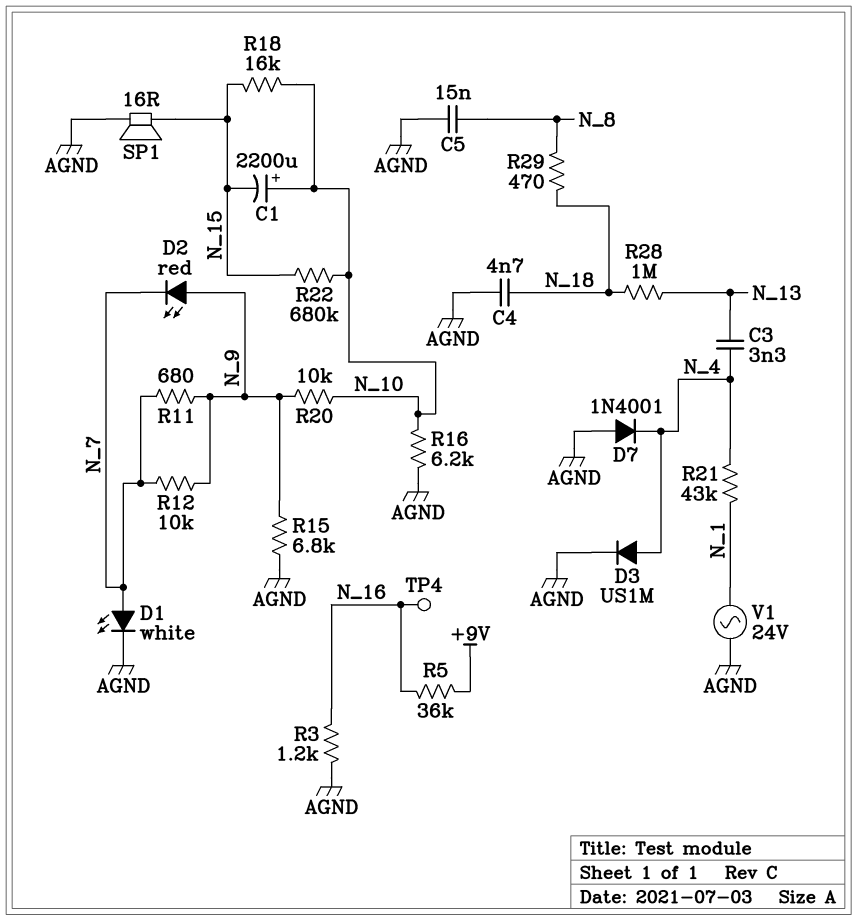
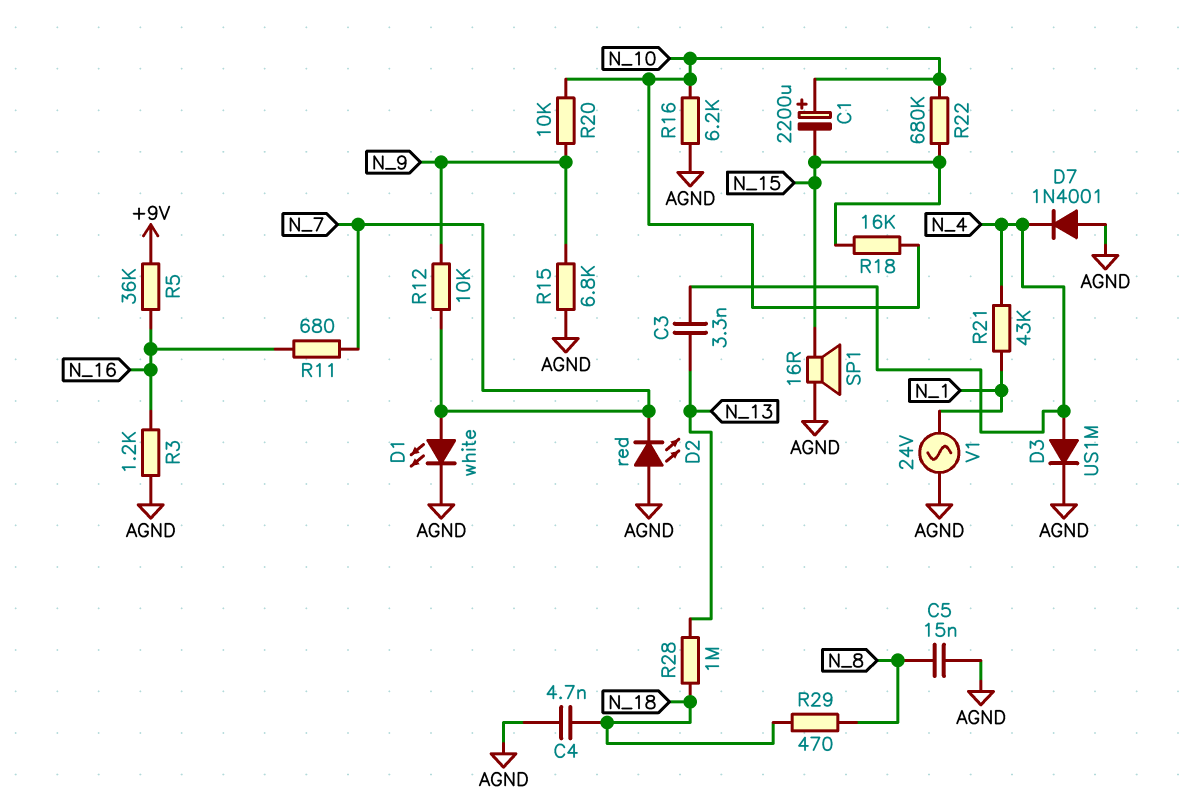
D2: LED red (A N_9, K N_7) -> LED red (A AGND, K N_7)
R11: 680 (N_7, N_9) -> 680 (N_7, N_16)
TP4: test point (N_16) -> none

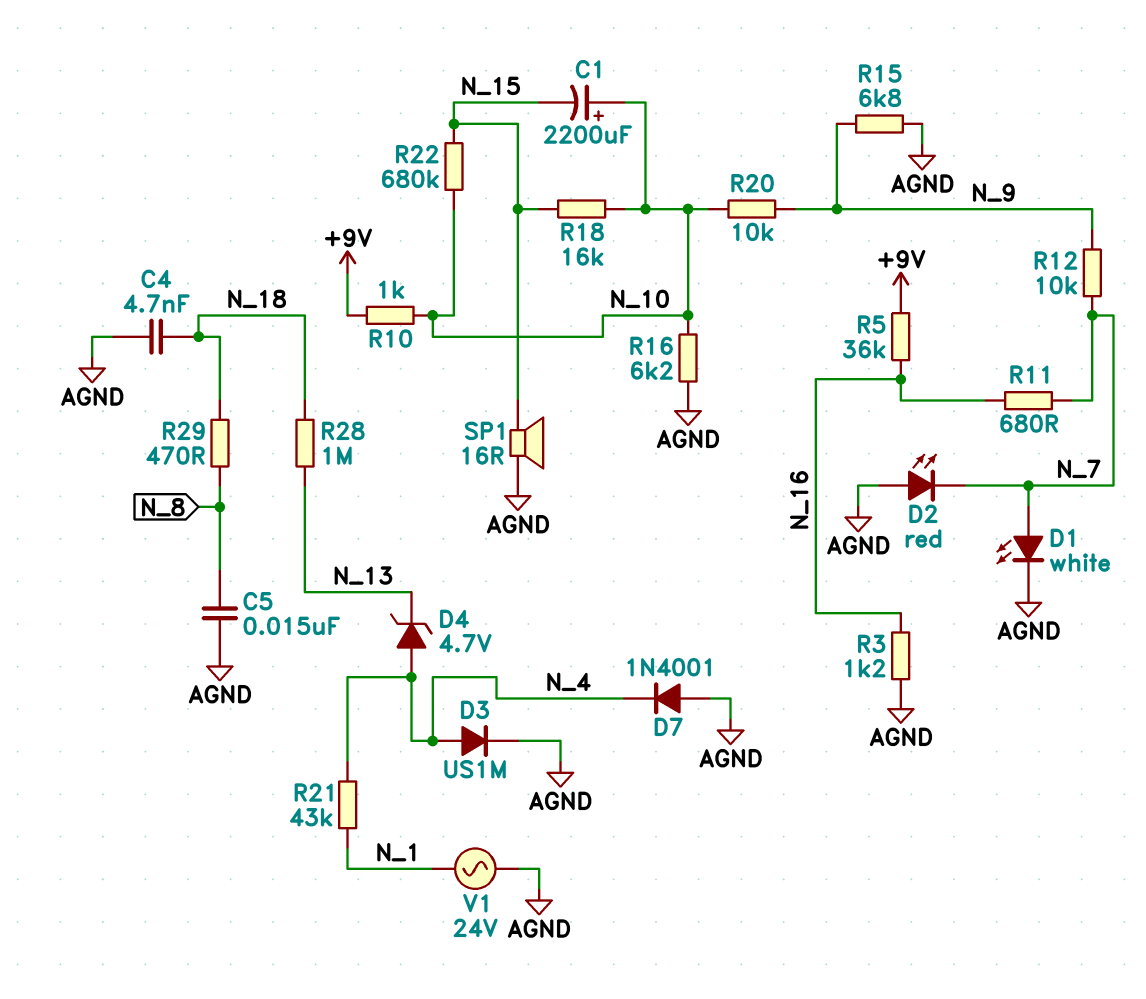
C3: 3.3nF (N_4, N_13) -> none
D4: none -> zener 4.7V (A N_4, K N_13)
R10: none -> 1k (+9V, N_10)

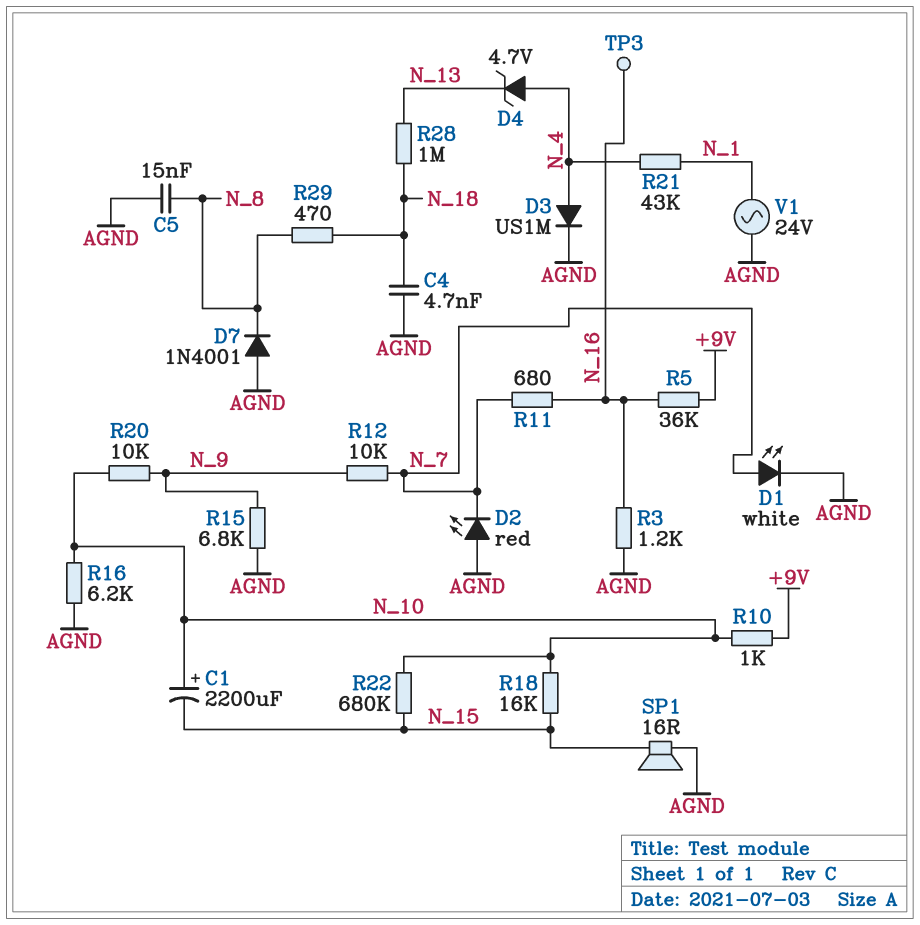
D7: diode 1N4001 (A AGND, K N_4) -> diode 1N4001 (A AGND, K N_8)
TP3: none -> test point (N_16)

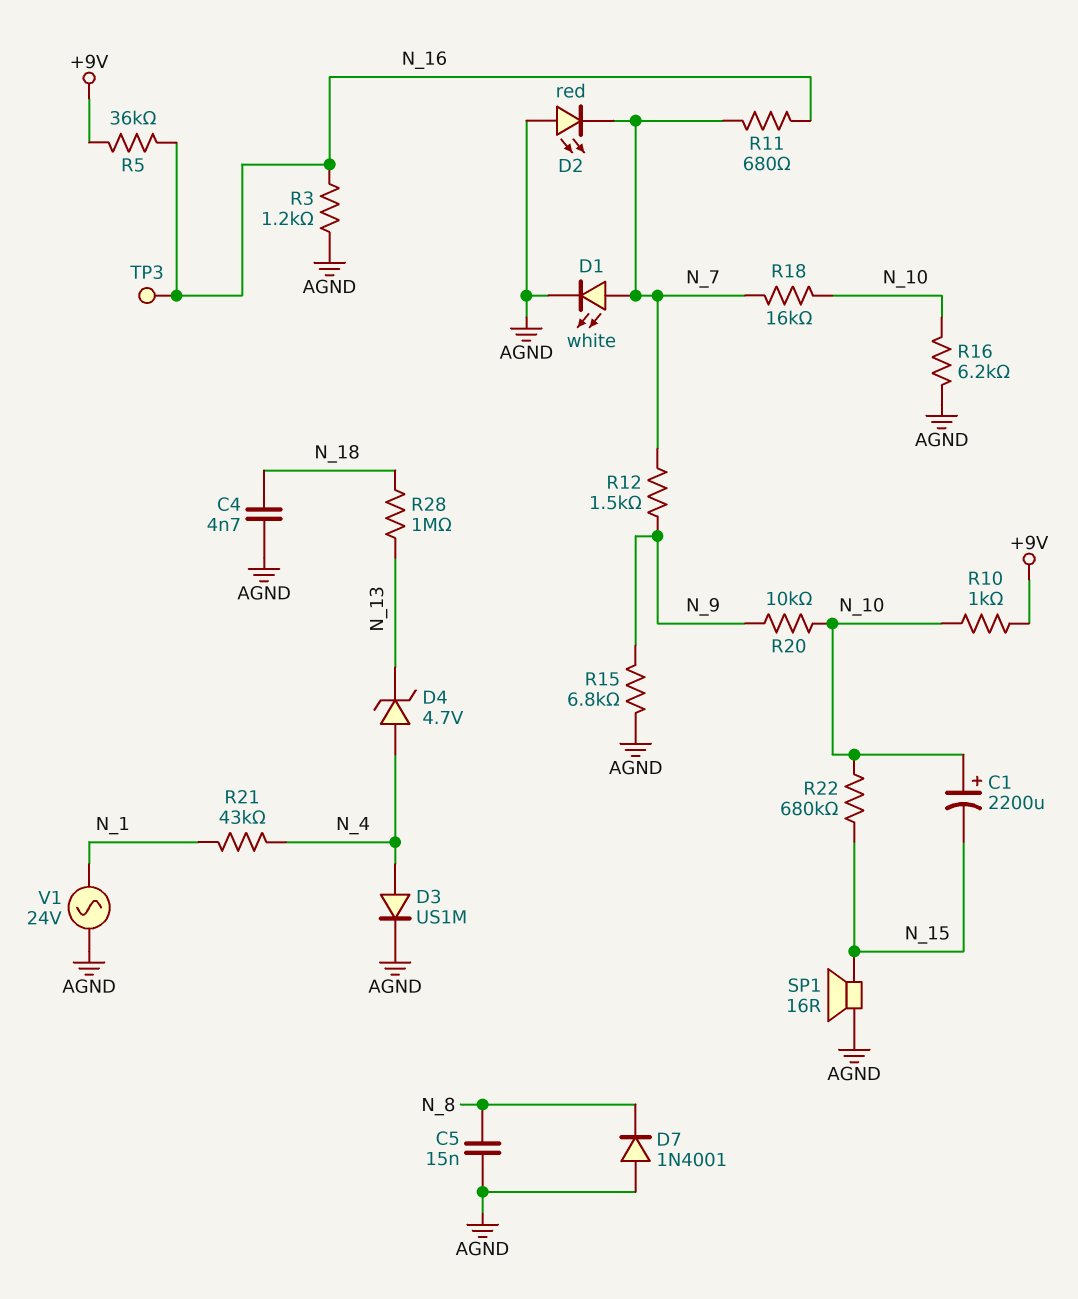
R12: 10k (N_7, N_9) -> 1.5k (N_7, N_9)
R18: 16k (N_10, N_15) -> 16k (N_7, N_10)
R29: 470 (N_8, N_18) -> none

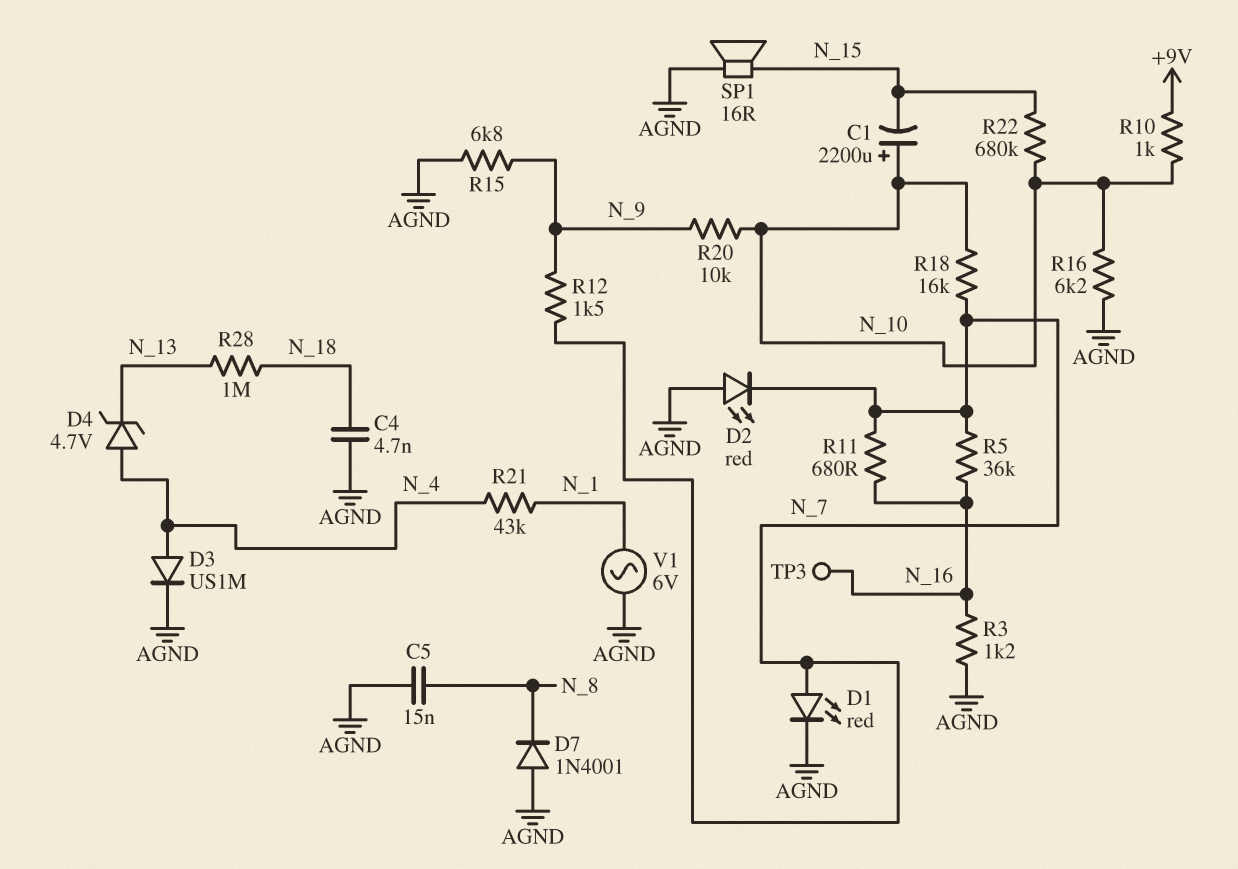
D1: LED white (A N_7, K AGND) -> LED red (A N_7, K AGND)
R5: 36k (+9V, N_16) -> 36k (N_7, N_16)
V1: AC 24V (AGND, N_1) -> AC 6V (AGND, N_1)

